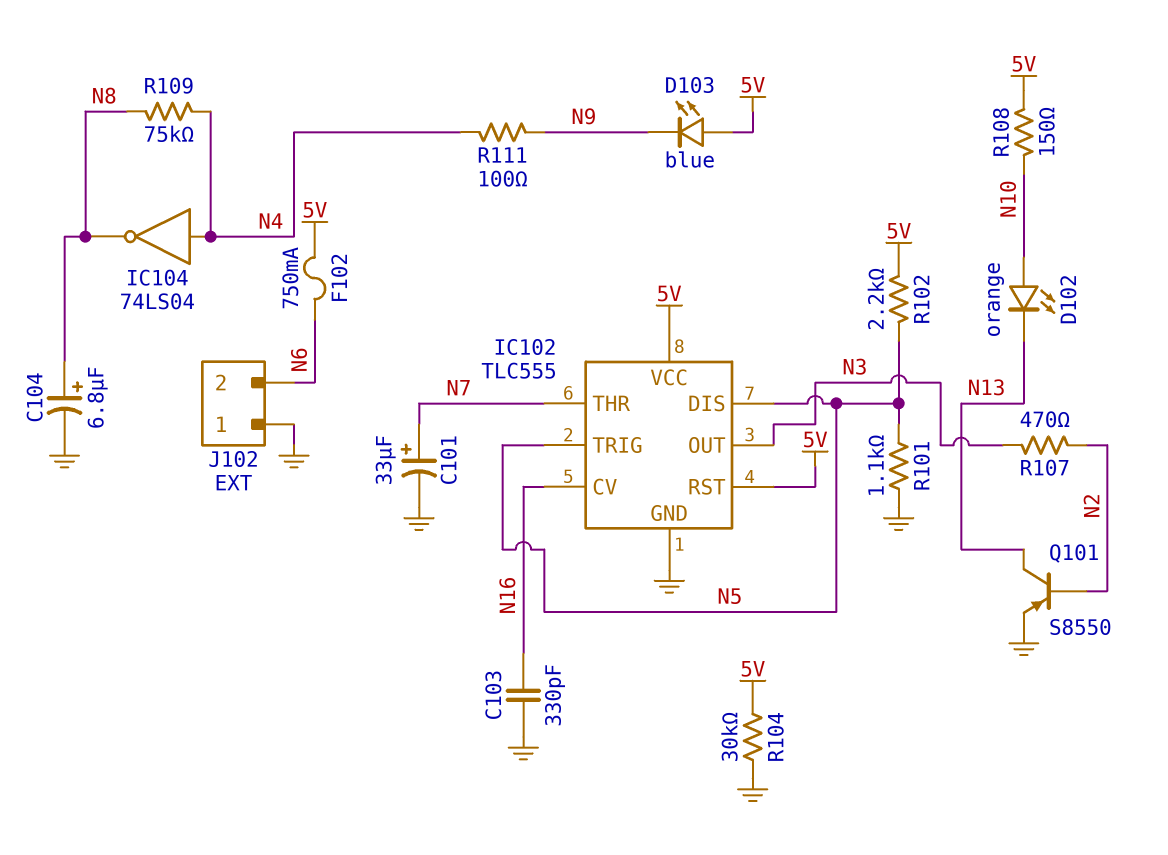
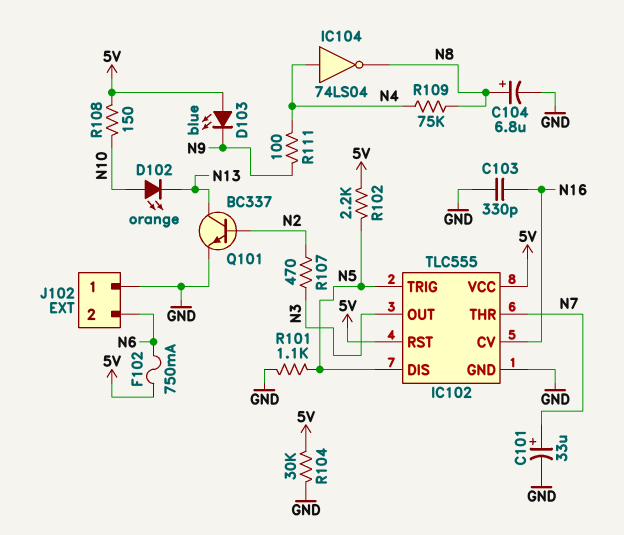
Q101: PNP S8550 (B N2, C N13, E GND) -> NPN BC337 (B N2, C N13, E GND)

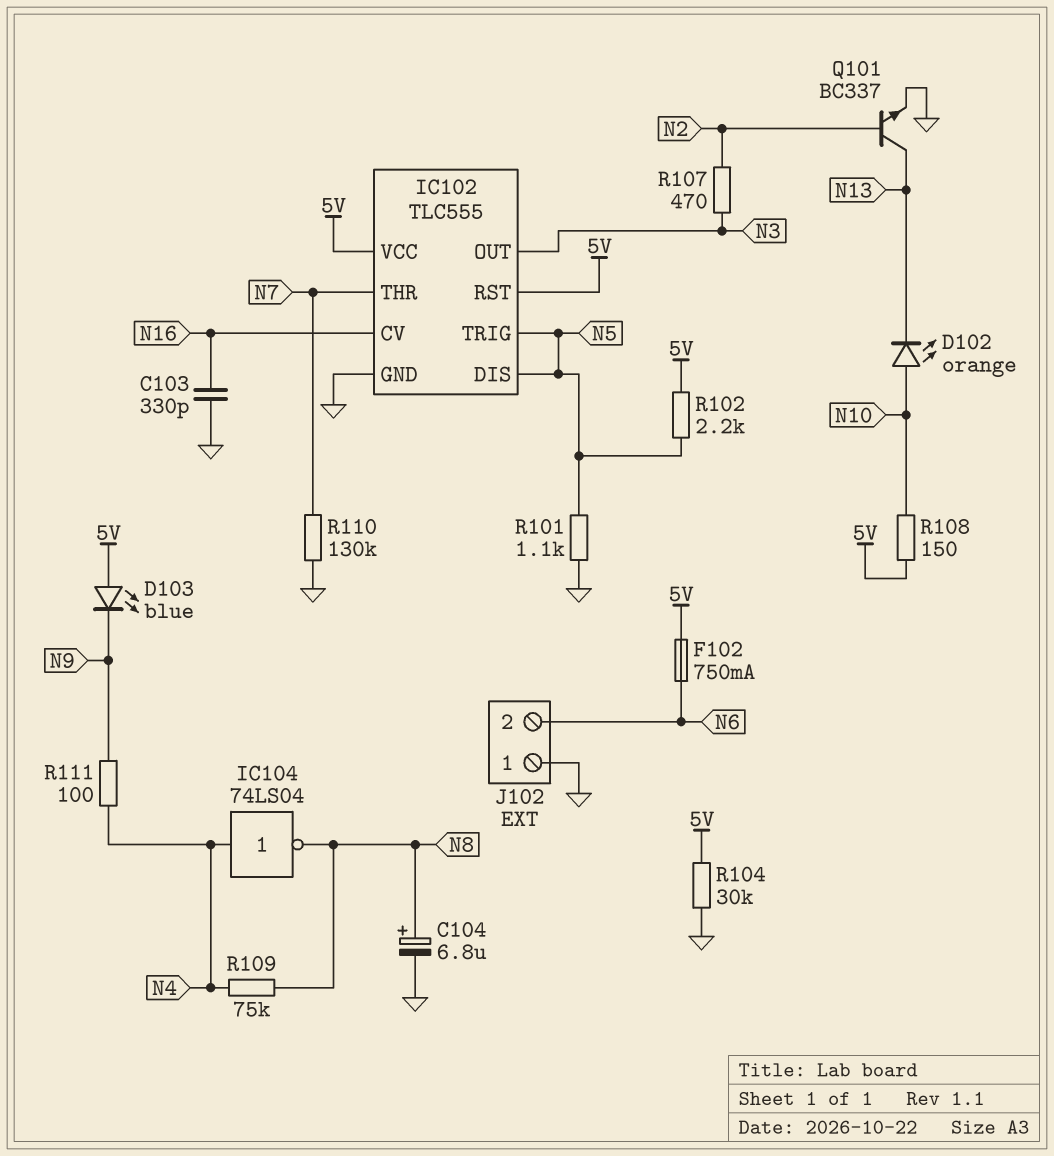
C101: 33uF (plus N7, minus GND) -> none
R110: none -> 130k (GND, N7)

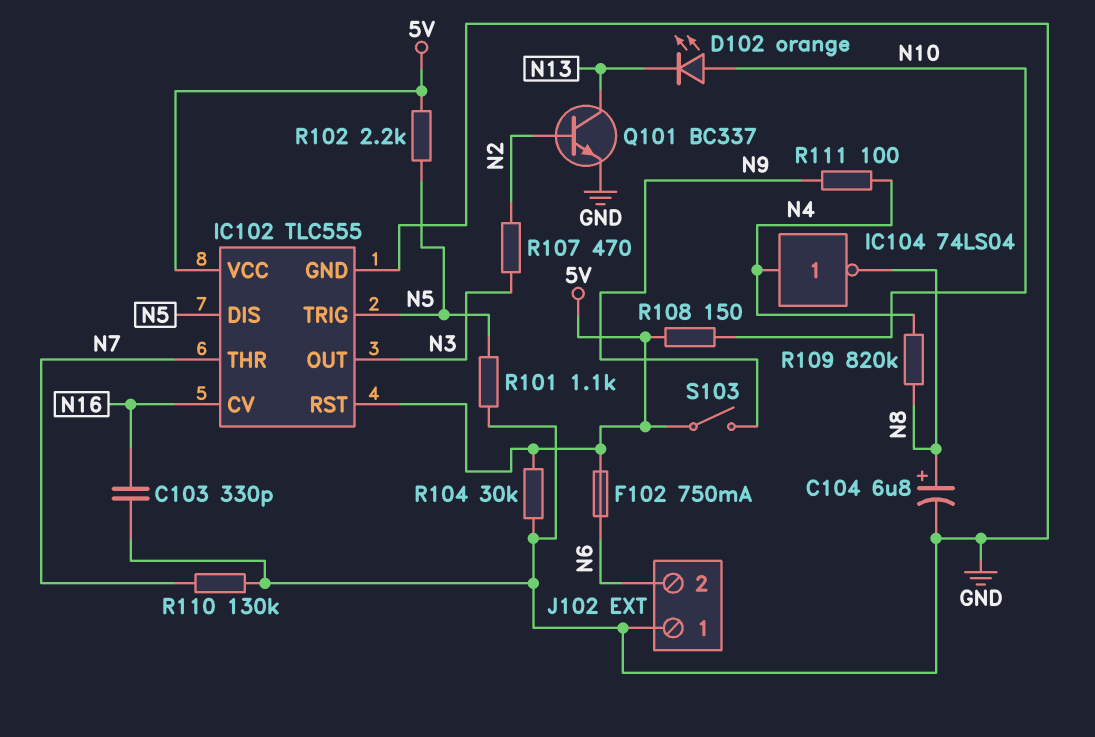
D103: LED blue (A 5V, K N9) -> none
R109: 75k (N4, N8) -> 820k (N4, N8)
S103: none -> switch (5V, N9)

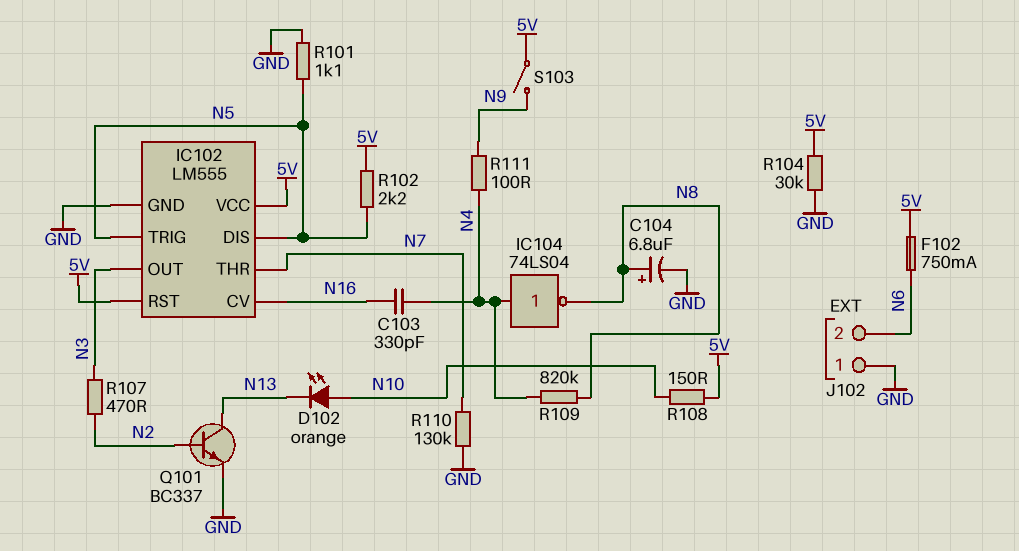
C103: 330pF (GND, N16) -> 330pF (N4, N16)
IC102: TLC555 -> LM555

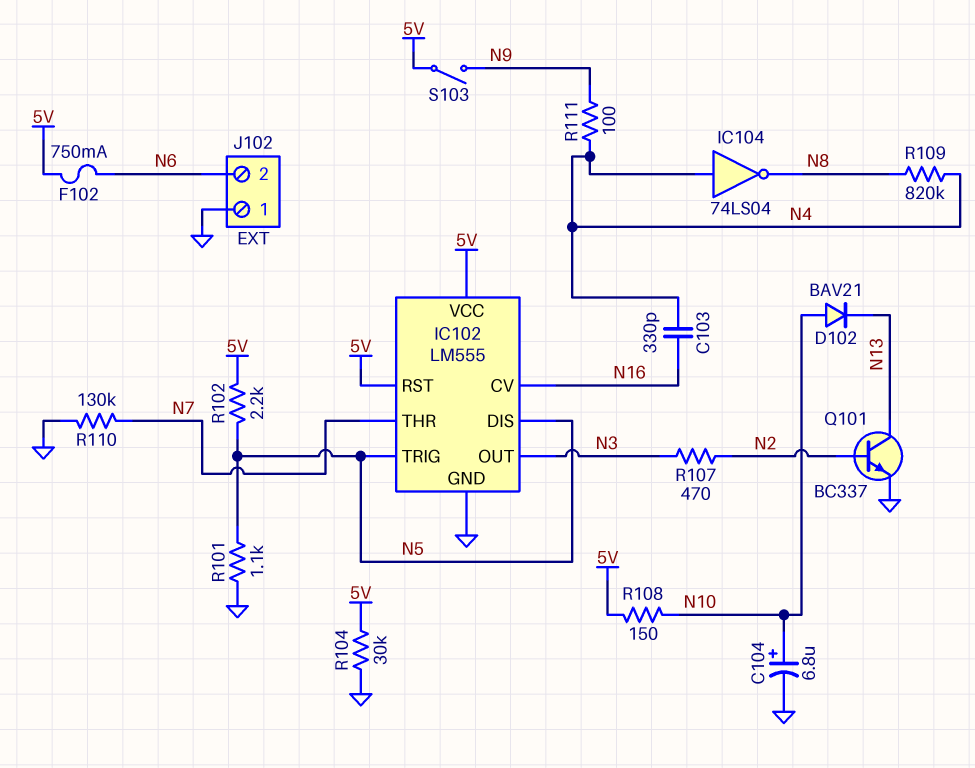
C104: 6.8uF (plus N8, minus GND) -> 6.8uF (plus N10, minus GND)
D102: LED orange (A N10, K N13) -> diode BAV21 (A N10, K N13)

